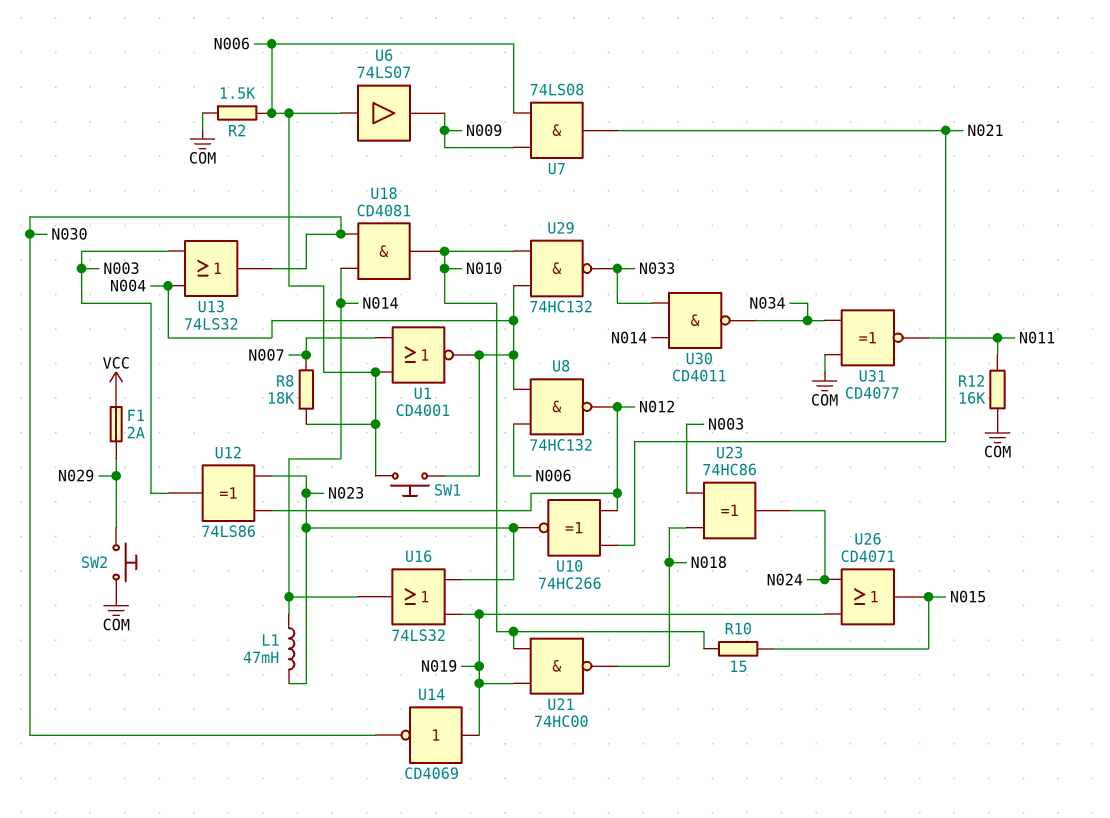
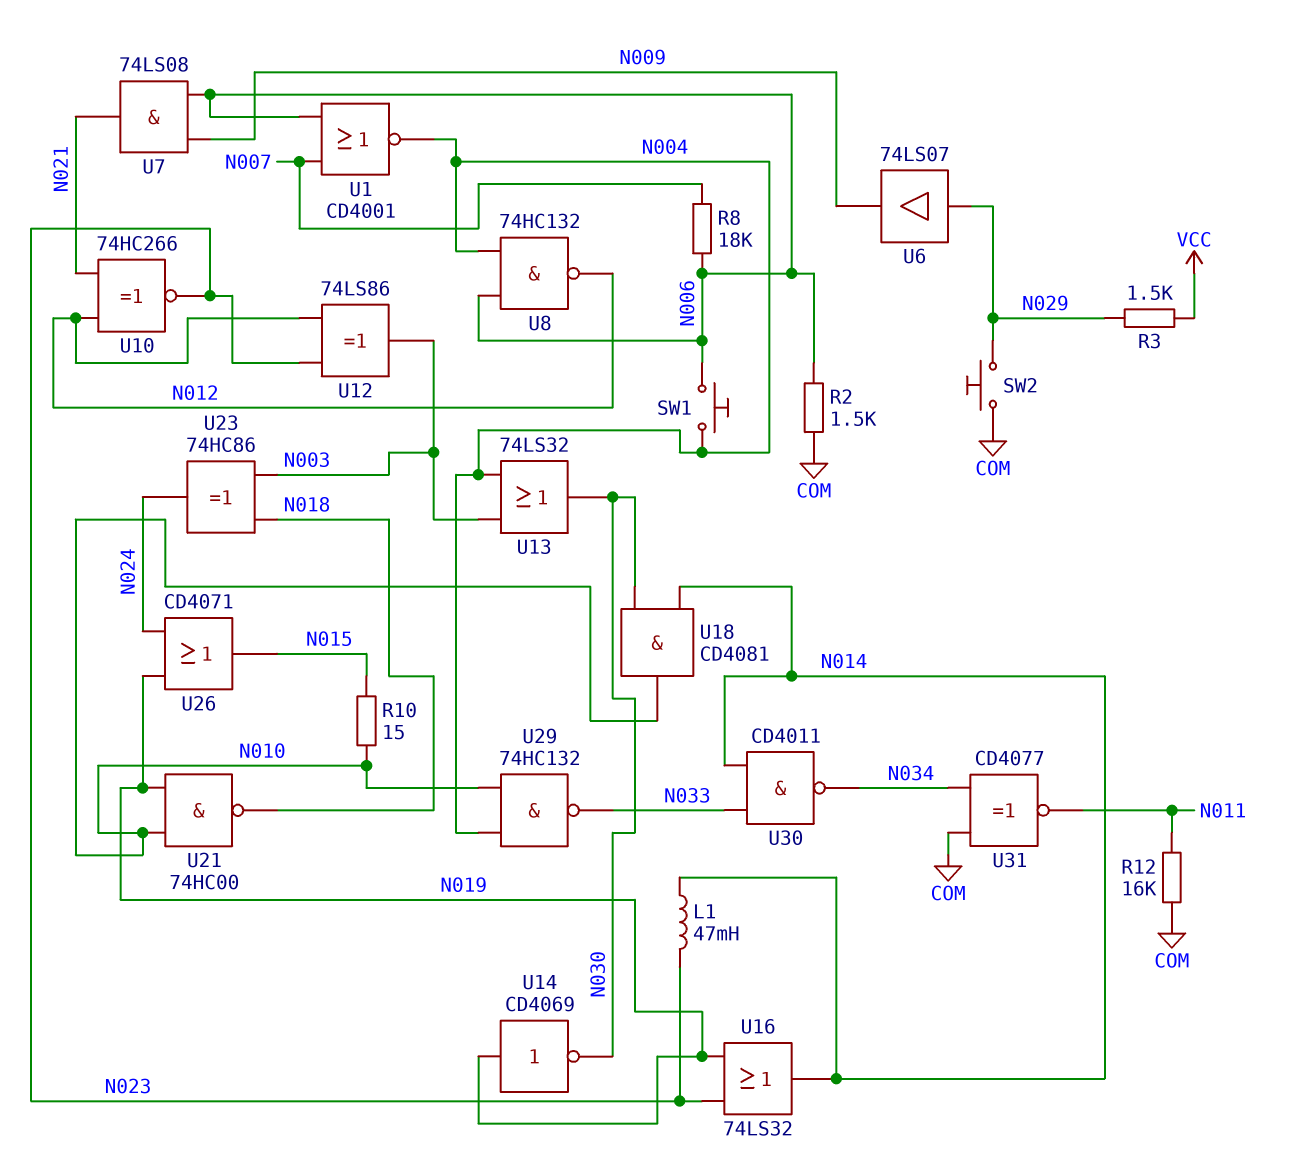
F1: 2A (N029, VCC) -> none
R3: none -> 1.5k (N029, VCC)
U6: buffer 74LS07 (in N006, out N009) -> buffer 74LS07 (in N029, out N009)

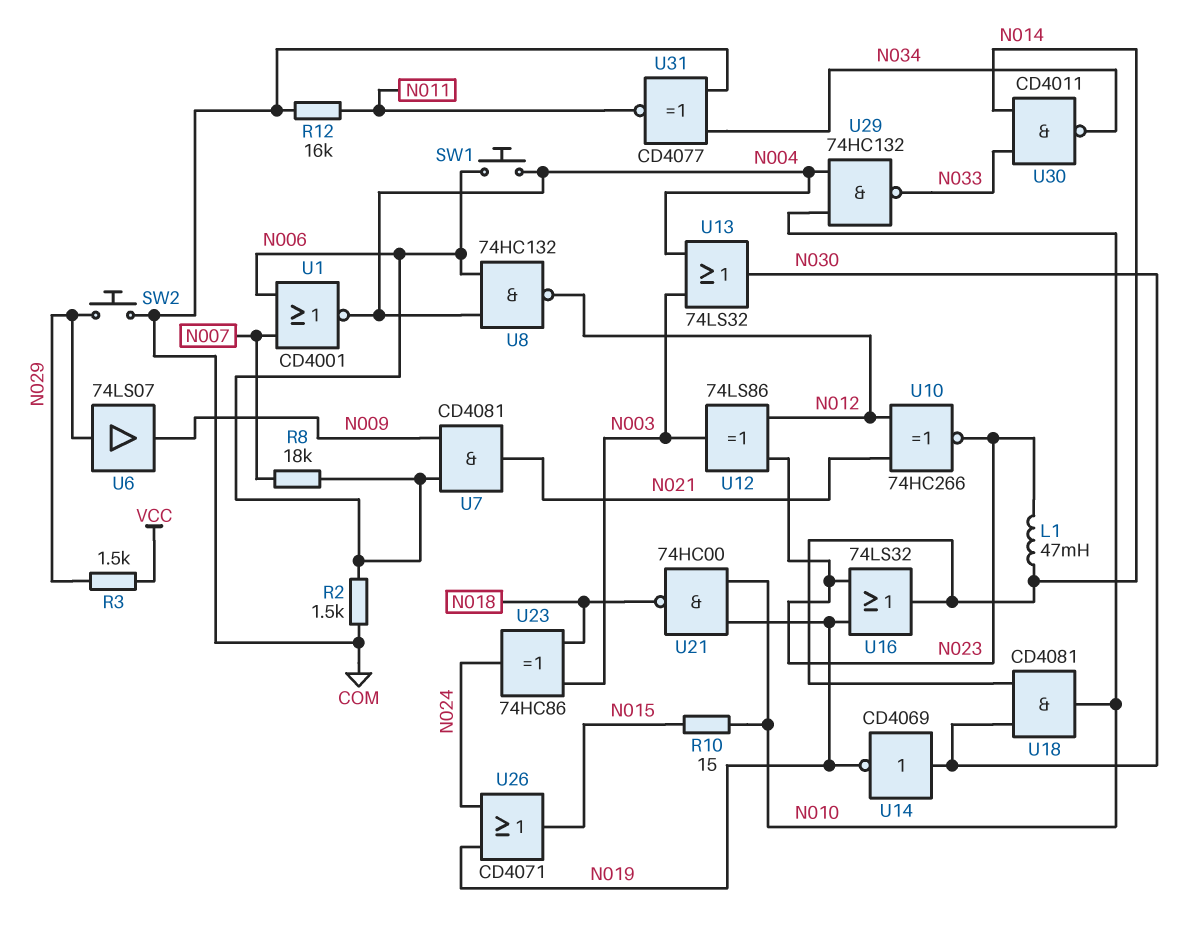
U7: AND 74LS08 (in N006, in N009, out N021) -> AND CD4081 (in N006, in N009, out N021)
U14: NOT CD4069 (in N019, out N030) -> NOT CD4069 (in N030, out N019)

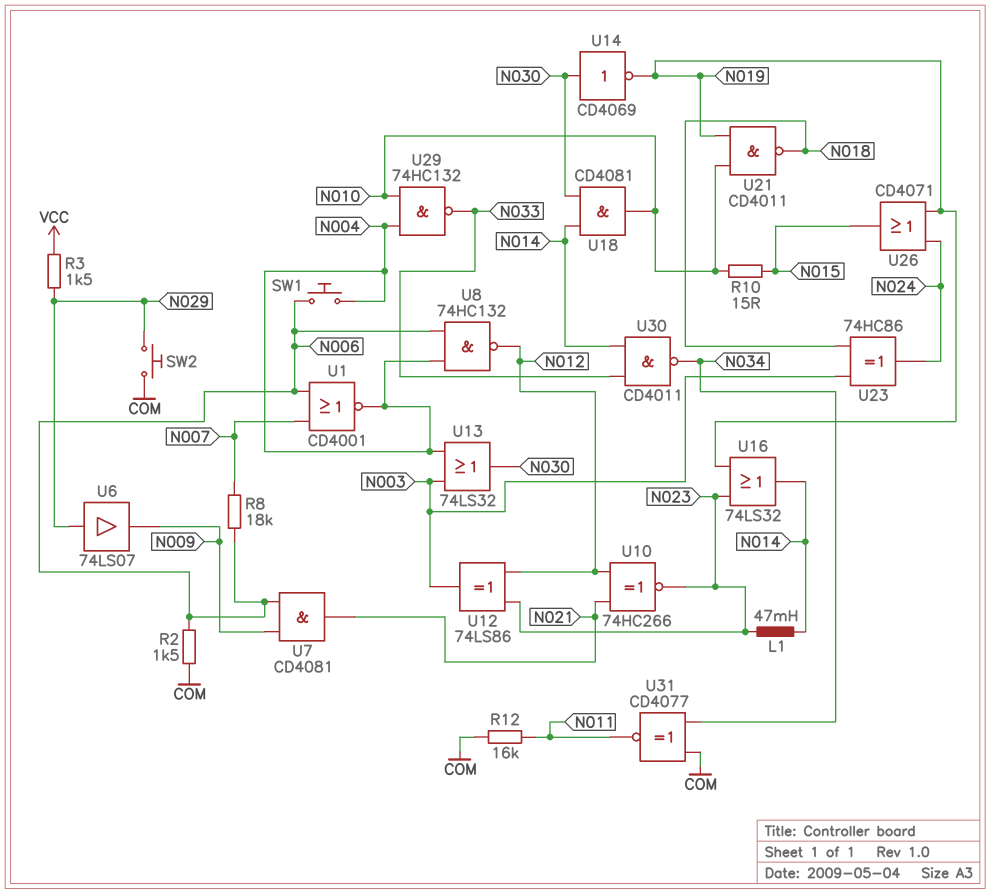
U21: NAND 74HC00 (in N010, in N019, out N018) -> NAND CD4011 (in N010, in N019, out N018)

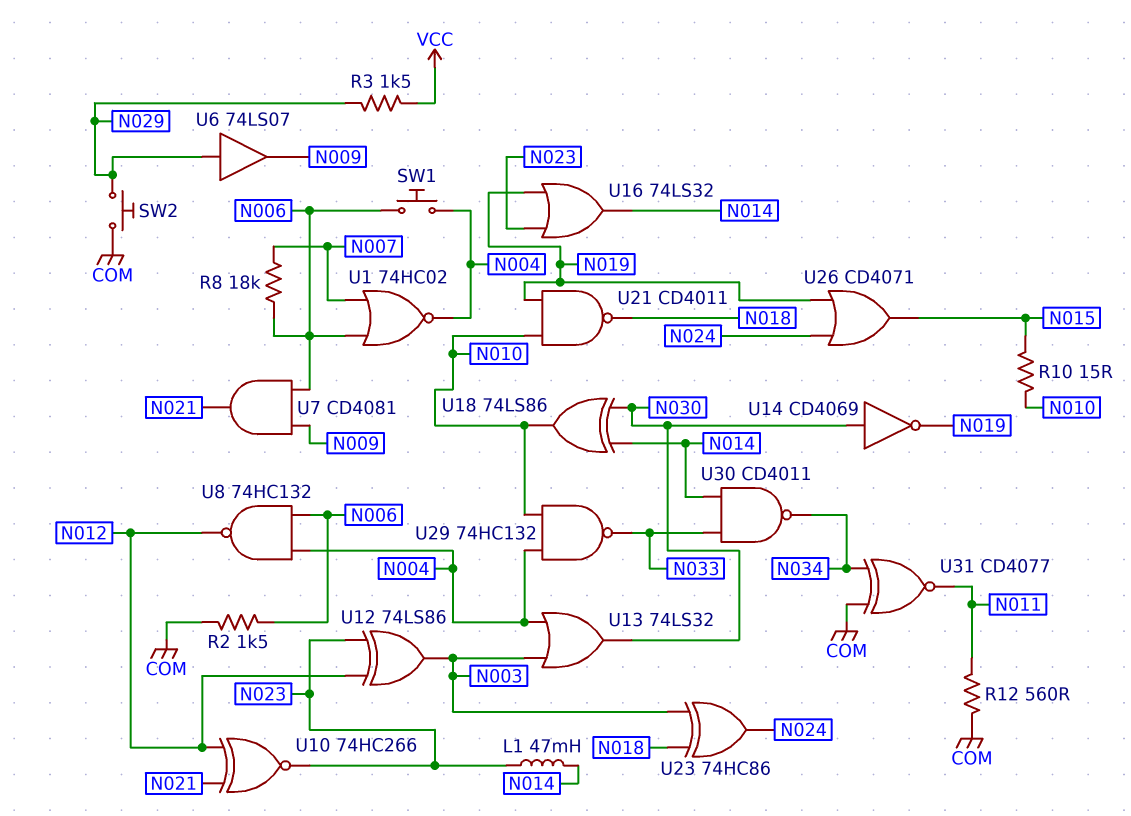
R12: 16k (COM, N011) -> 560 (COM, N011)
U1: NOR CD4001 (in N006, in N007, out N004) -> NOR 74HC02 (in N006, in N007, out N004)
U18: AND CD4081 (in N014, in N030, out N010) -> XOR 74LS86 (in N014, in N030, out N010)

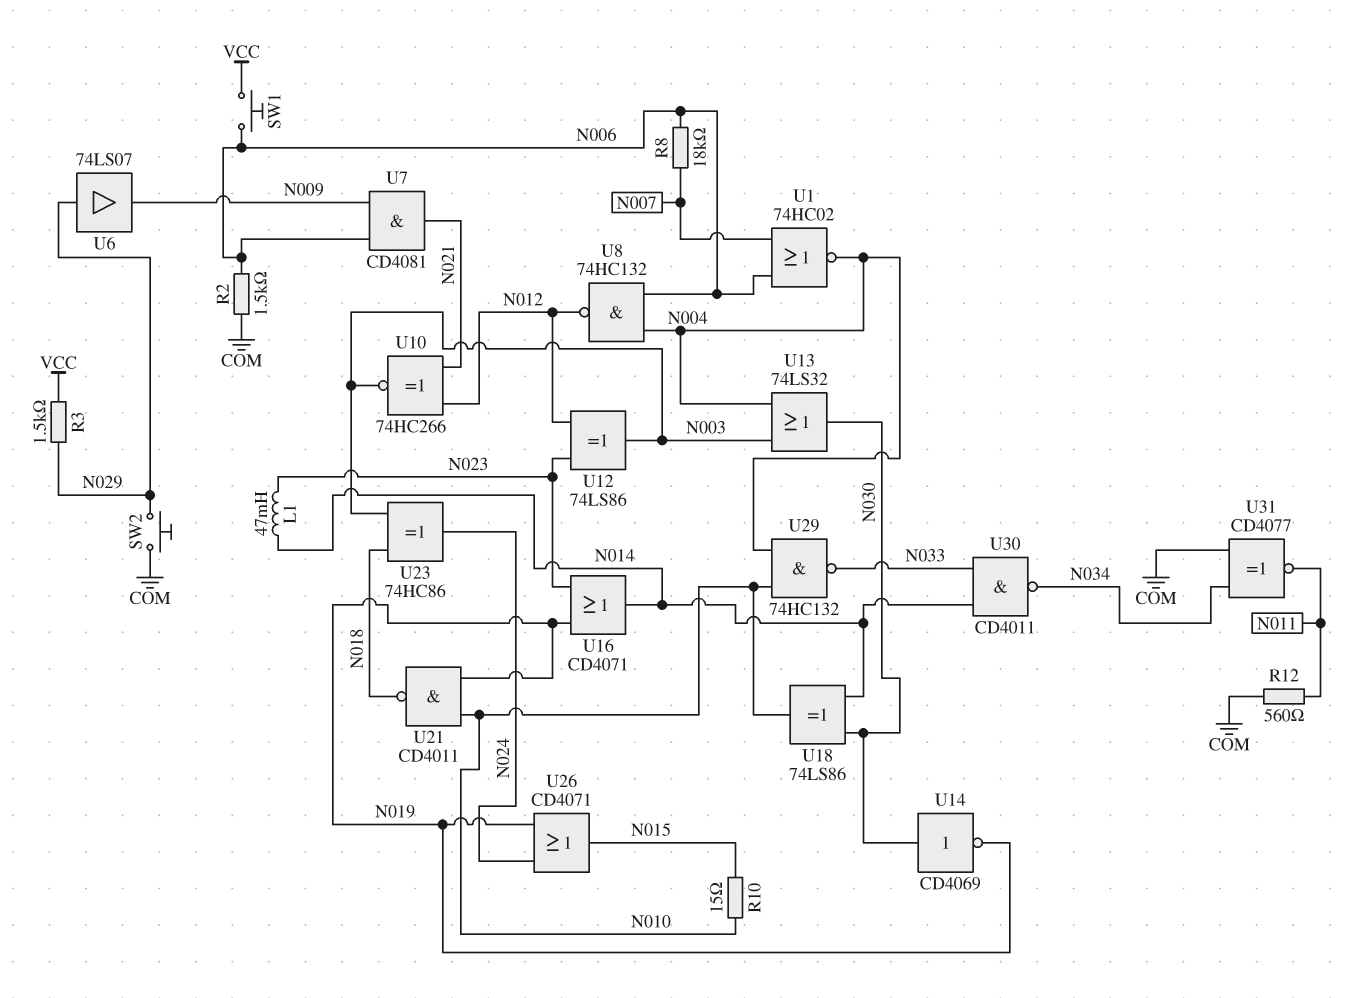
SW1: button (N004, N006) -> button (N006, VCC)
U10: XNOR 74HC266 (in N012, in N021, out N023) -> XNOR 74HC266 (in N012, in N021, out N003)
U16: OR 74LS32 (in N019, in N023, out N014) -> OR CD4071 (in N019, in N023, out N014)

